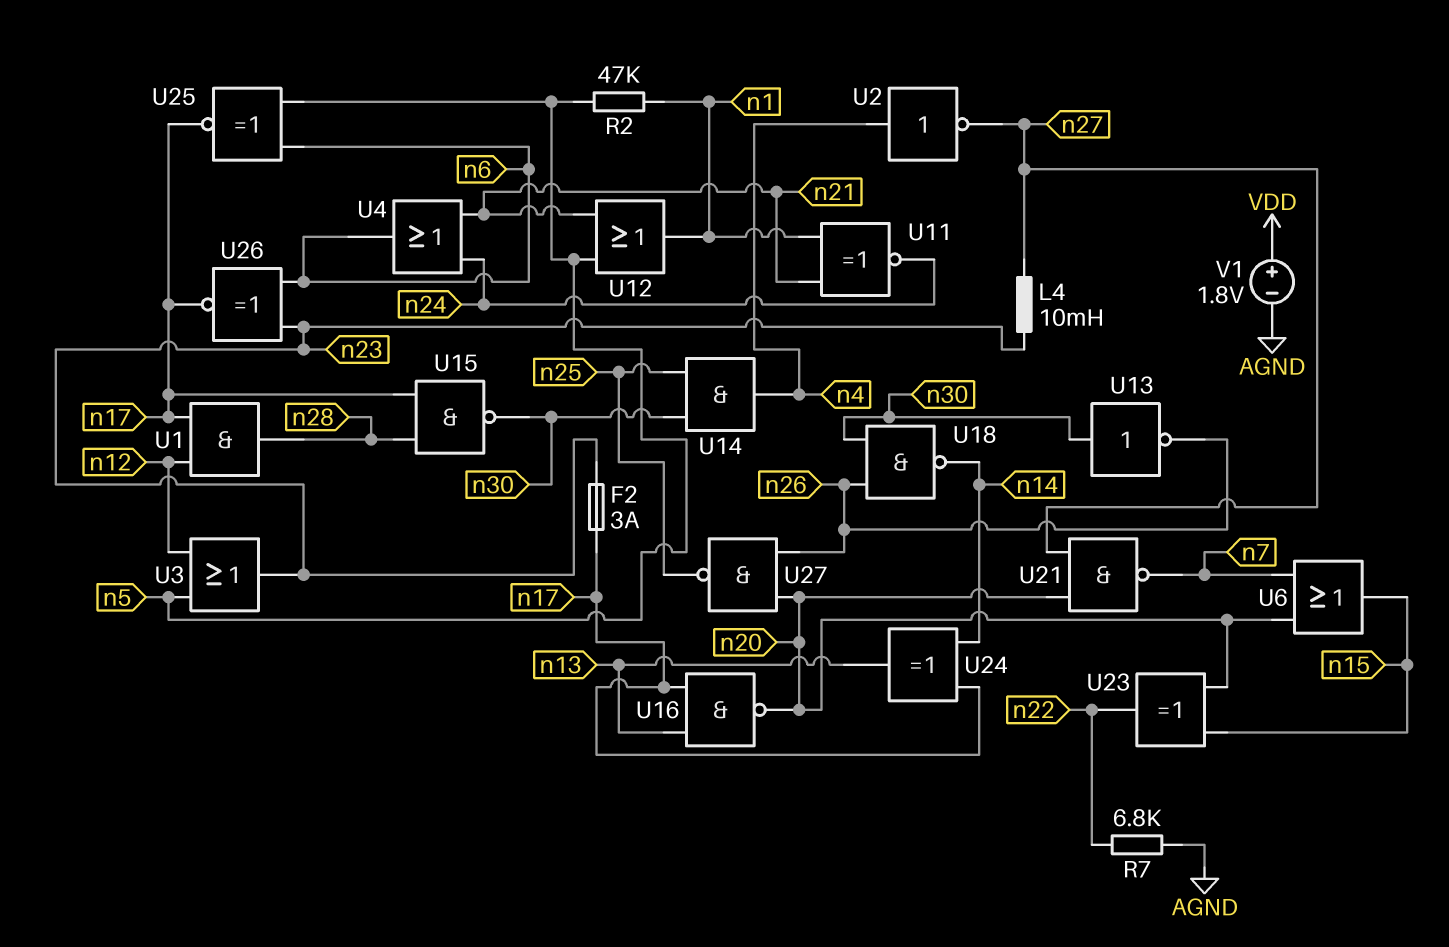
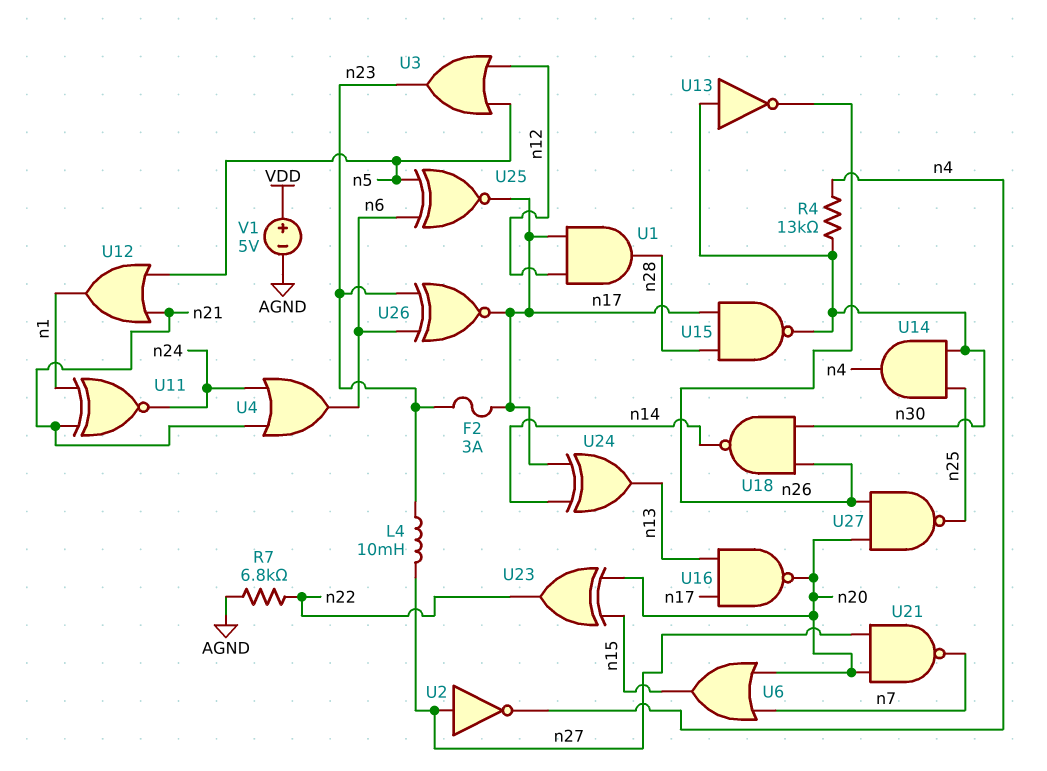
R2: 47k (n1, n5) -> none
R4: none -> 13k (n4, n30)
U2: NOT (in n4, out n27) -> NOT (in n27, out n4)
V1: 1.8V (plus VDD, minus AGND) -> 5V (plus VDD, minus AGND)

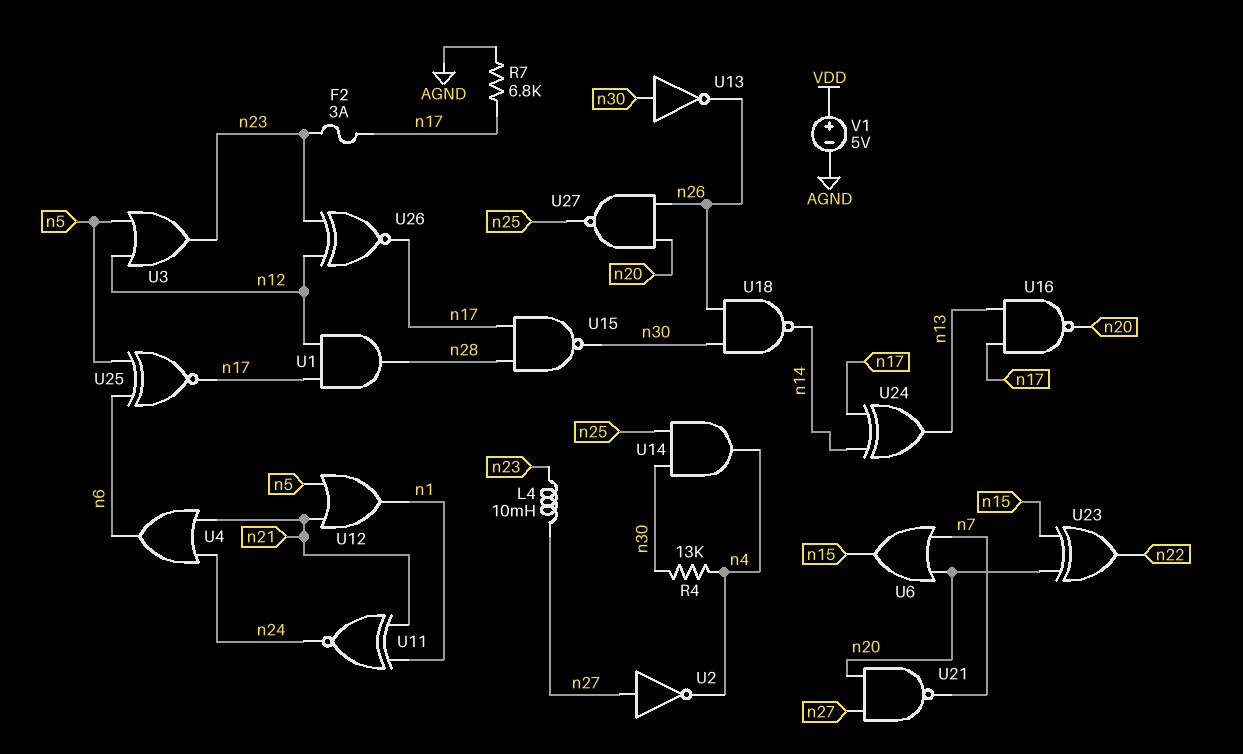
R7: 6.8k (AGND, n22) -> 6.8k (AGND, n17)
U26: XNOR (in n6, in n23, out n17) -> XNOR (in n12, in n23, out n17)

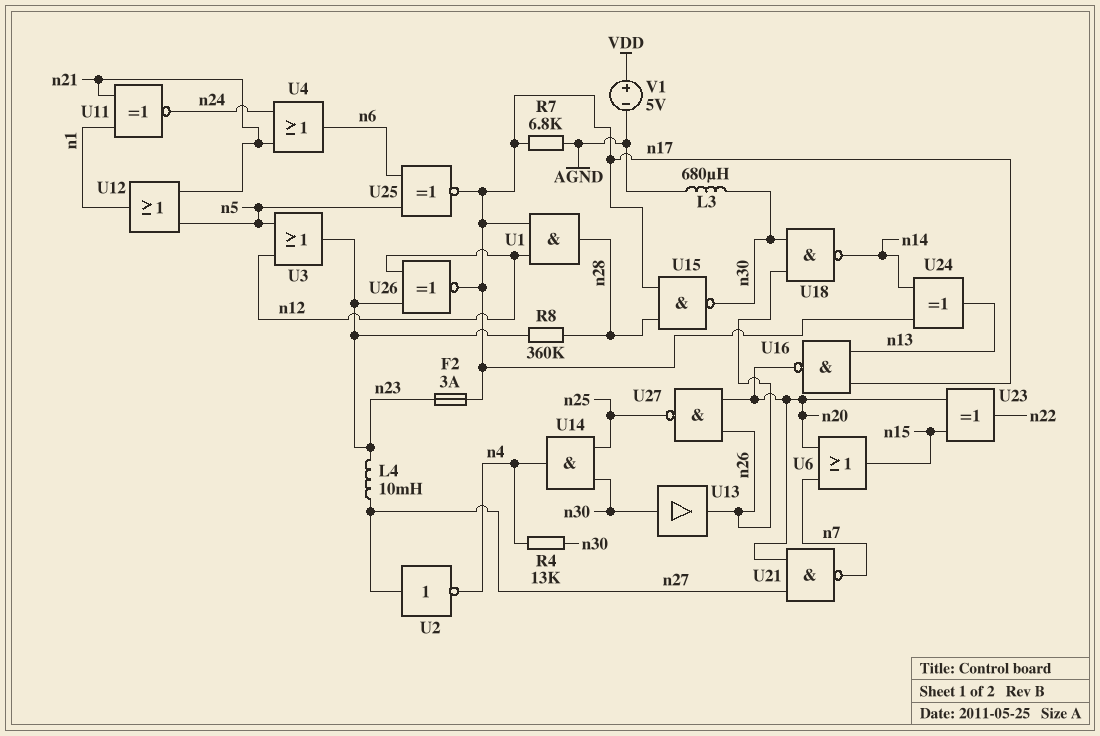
L3: none -> 680uH (AGND, n30)
R8: none -> 360k (n23, n28)
U13: NOT (in n30, out n26) -> buffer (in n30, out n26)

